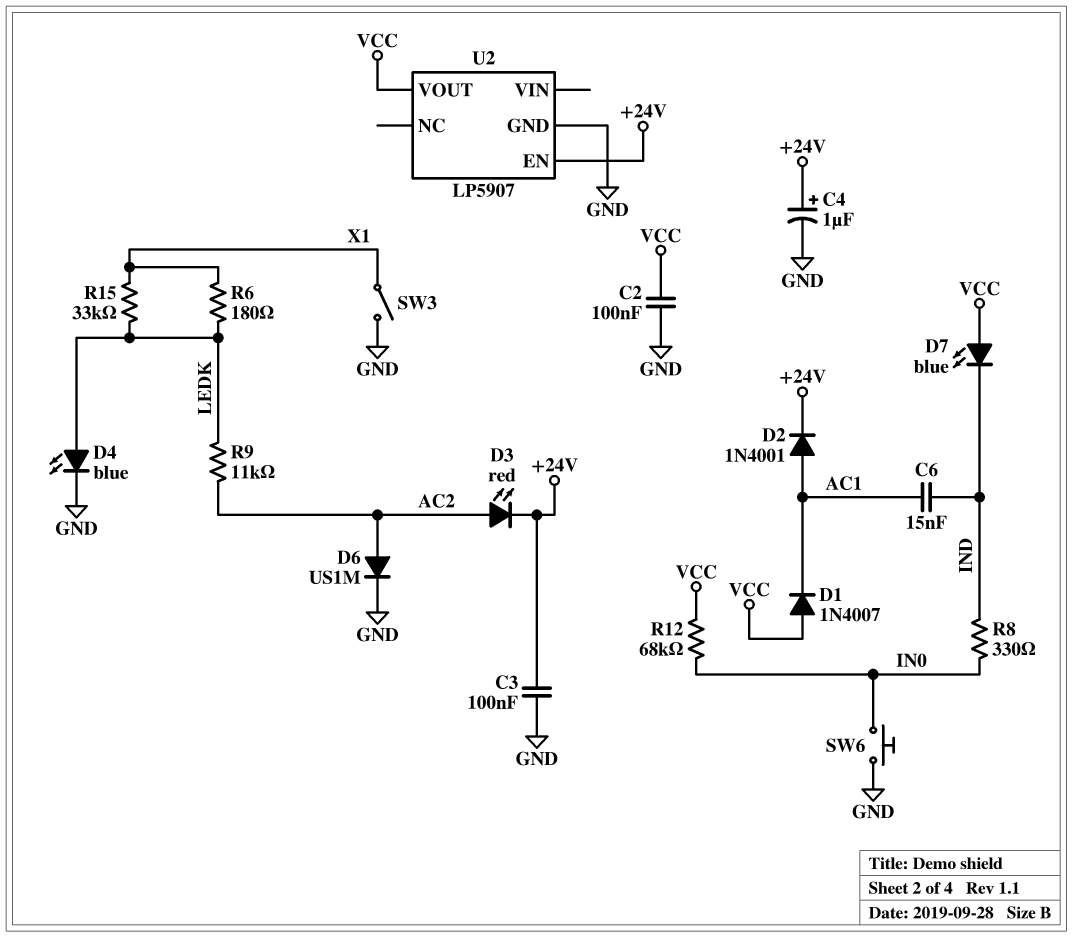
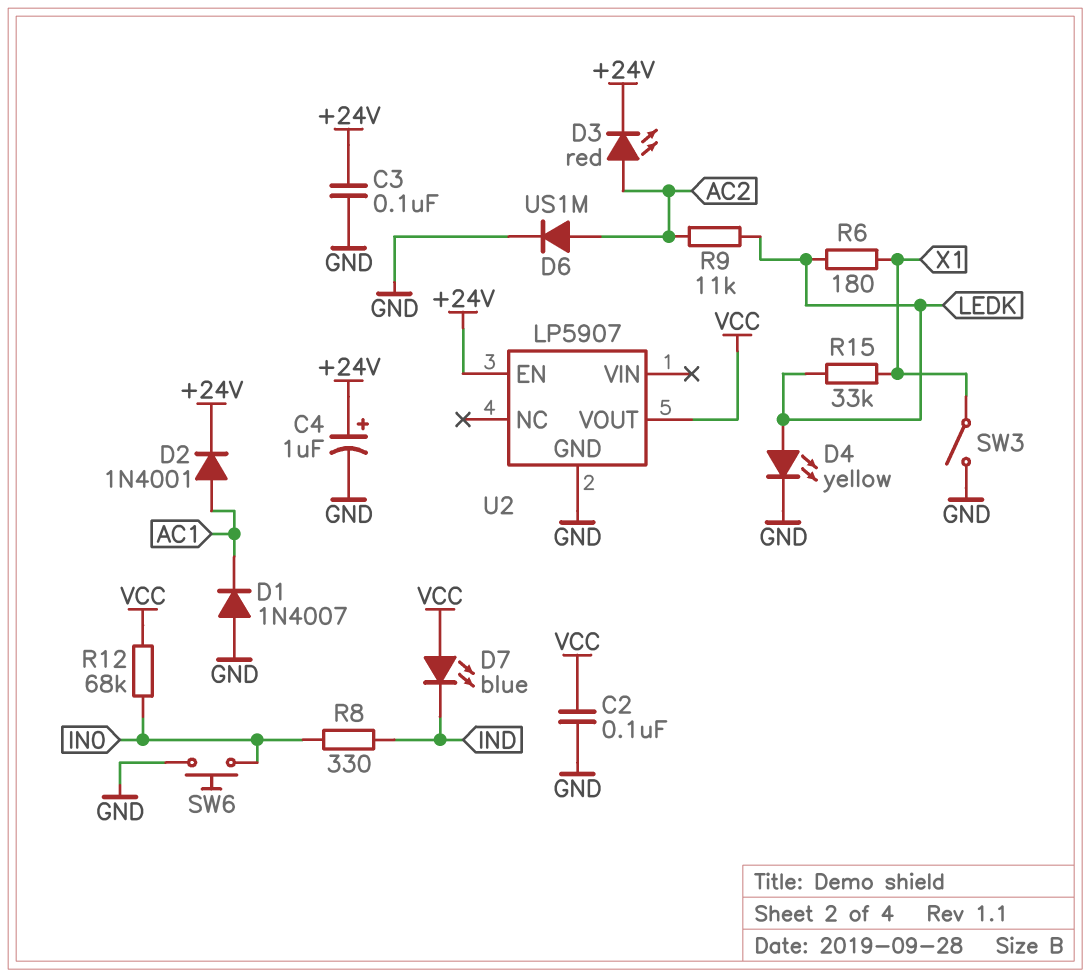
C6: 15nF (AC1, IND) -> none
D1: diode 1N4007 (A VCC, K AC1) -> diode 1N4007 (A GND, K AC1)
D4: LED blue (A LEDK, K GND) -> LED yellow (A LEDK, K GND)

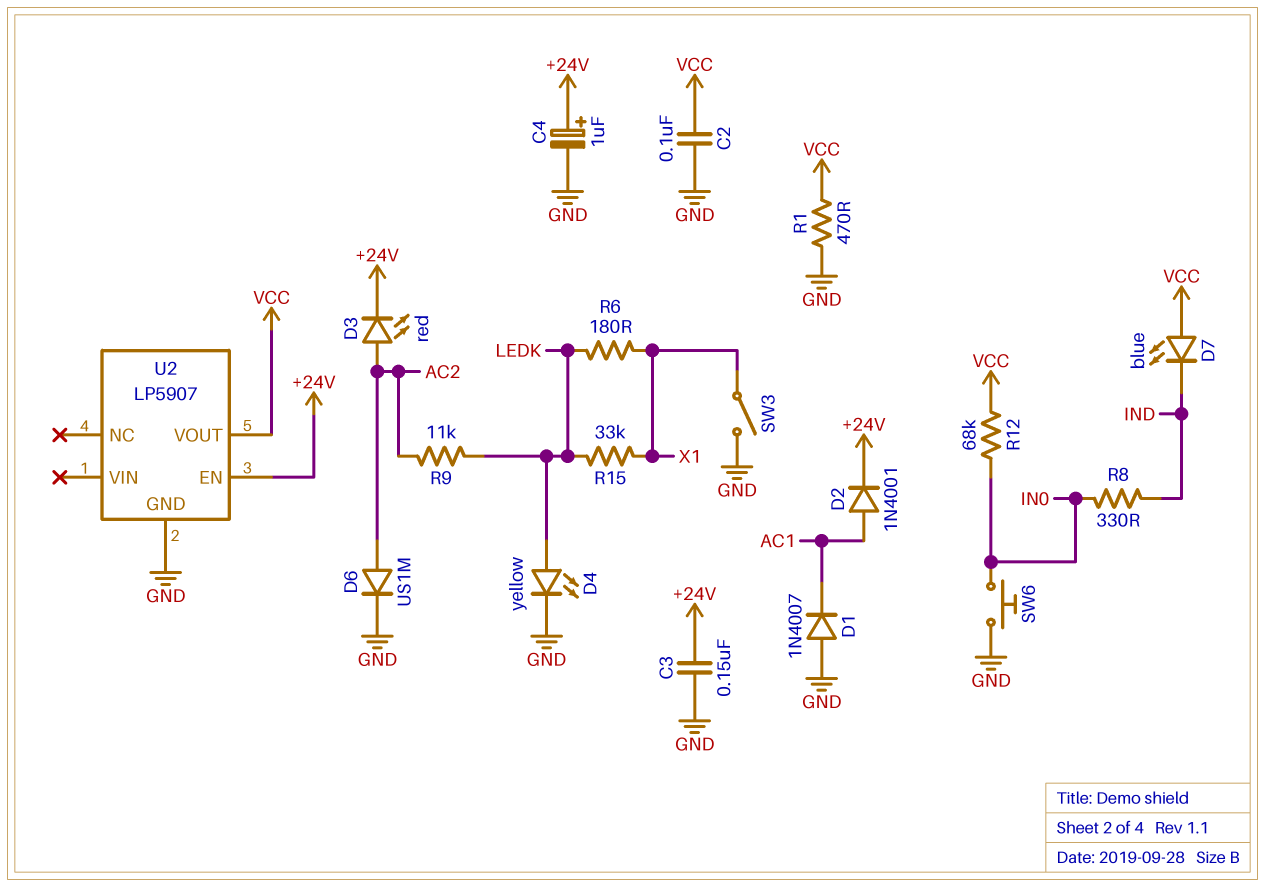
C3: 100nF (+24V, GND) -> 150nF (+24V, GND)
R1: none -> 470 (GND, VCC)

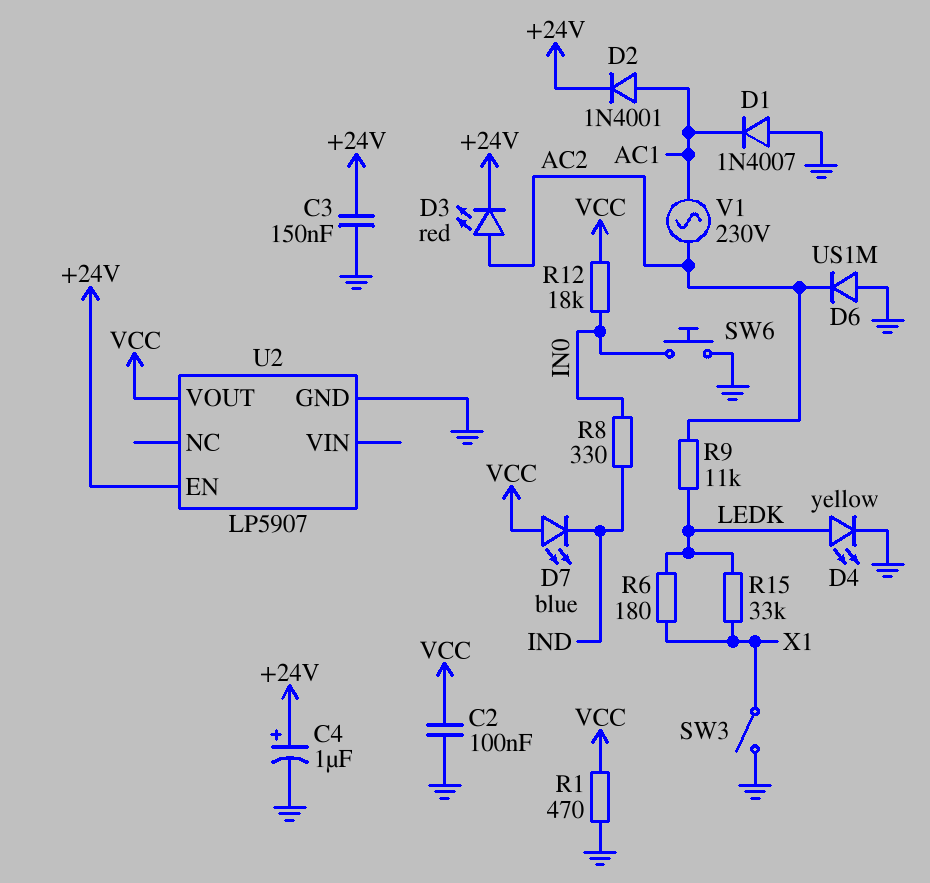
D6: diode US1M (A AC2, K GND) -> diode US1M (A GND, K AC2)
R12: 68k (IN0, VCC) -> 18k (IN0, VCC)
V1: none -> AC 230V (AC1, AC2)

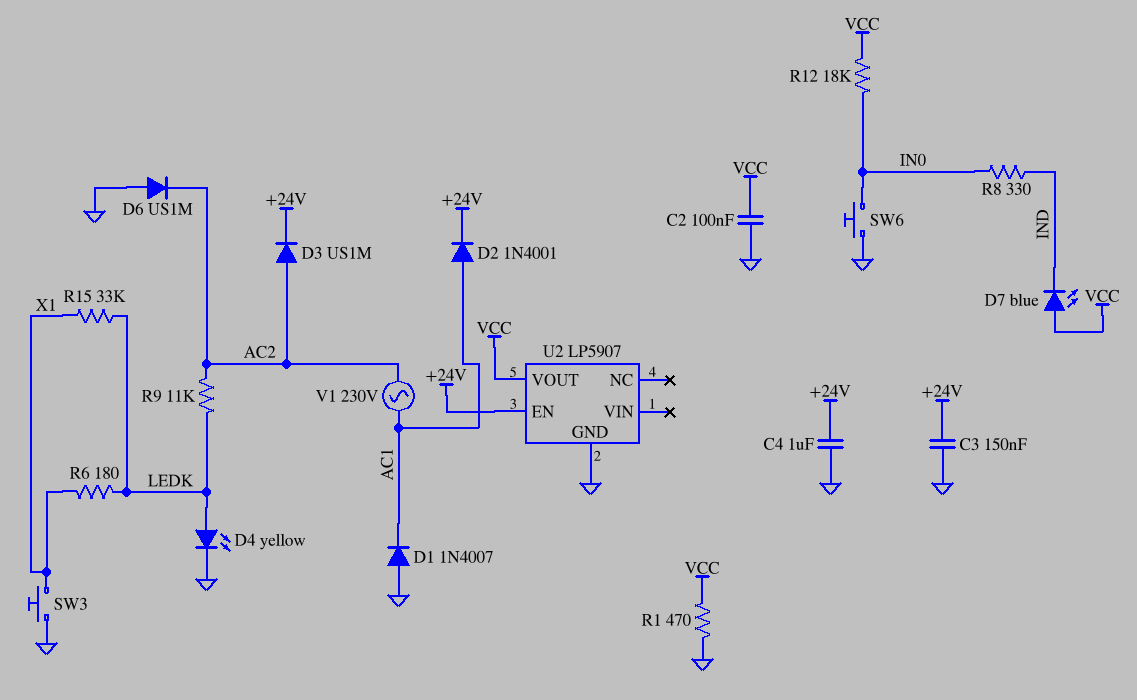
C4: 1uF (plus +24V, minus GND) -> 1uF (+24V, GND)
D3: LED red (A AC2, K +24V) -> diode US1M (A AC2, K +24V)
SW3: switch (GND, X1) -> button (GND, X1)

